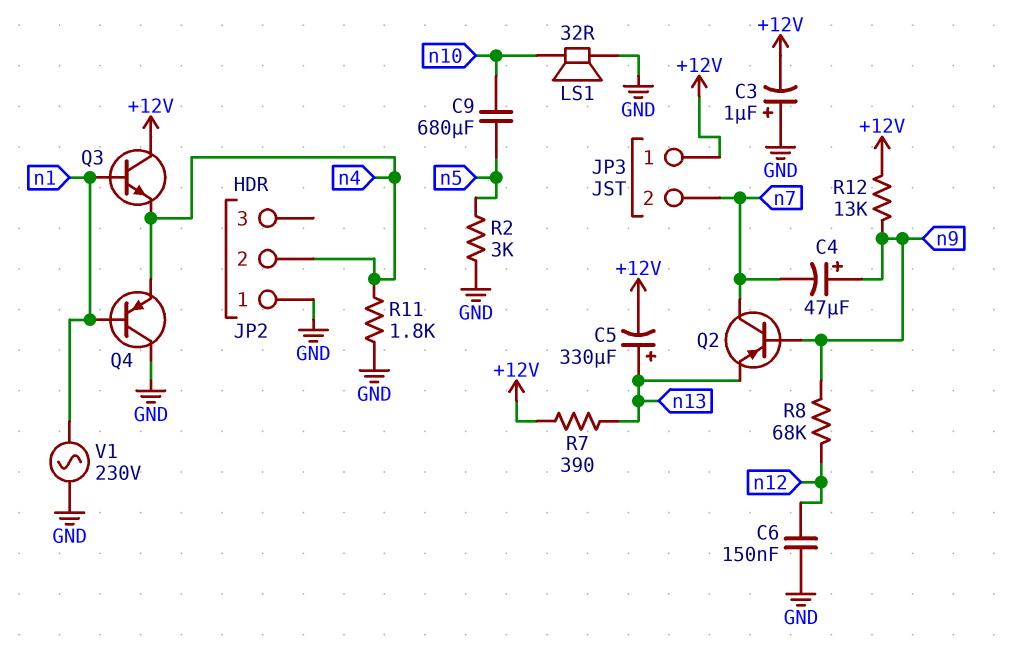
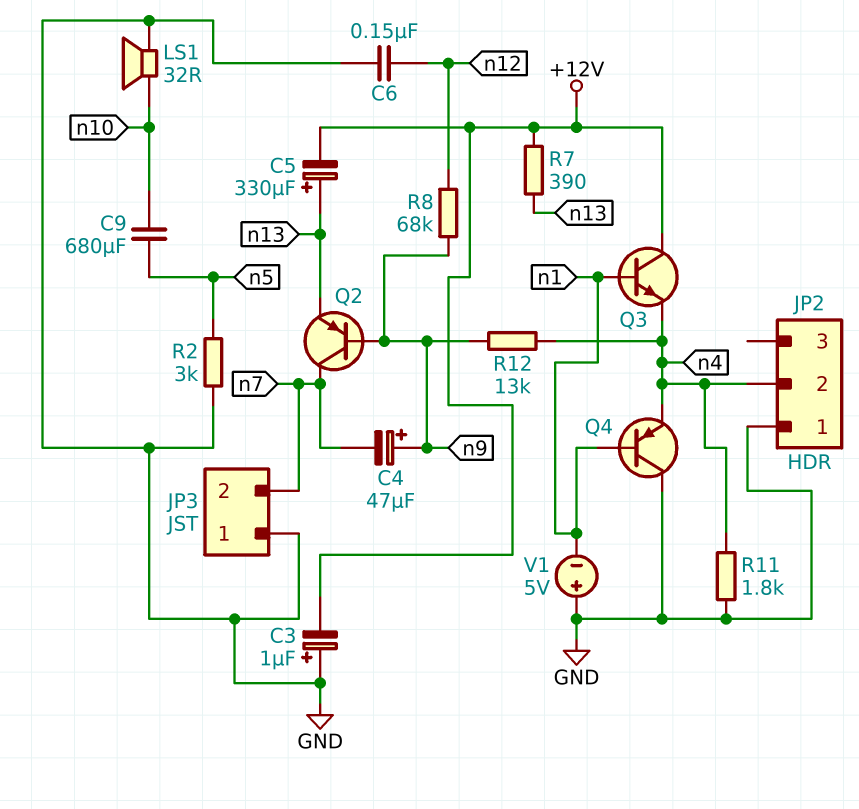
JP3 pin 1: +12V -> GND
R12: 13k (+12V, n9) -> 13k (n4, n9)
V1: AC 230V (GND, n1) -> 5V (plus GND, minus n1)

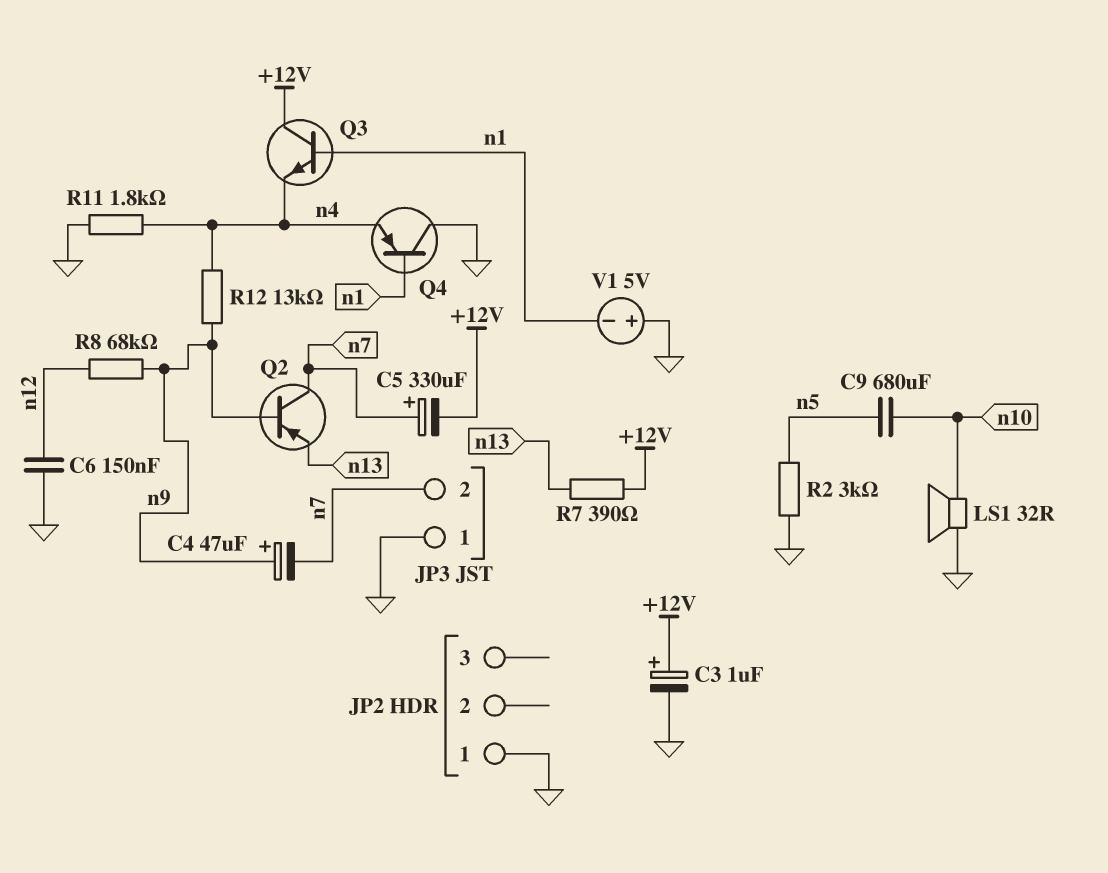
C3: 1uF (plus GND, minus +12V) -> 1uF (plus +12V, minus GND)
C5: 330uF (plus n13, minus +12V) -> 330uF (plus n7, minus +12V)
JP2 pin 2: n4 -> none

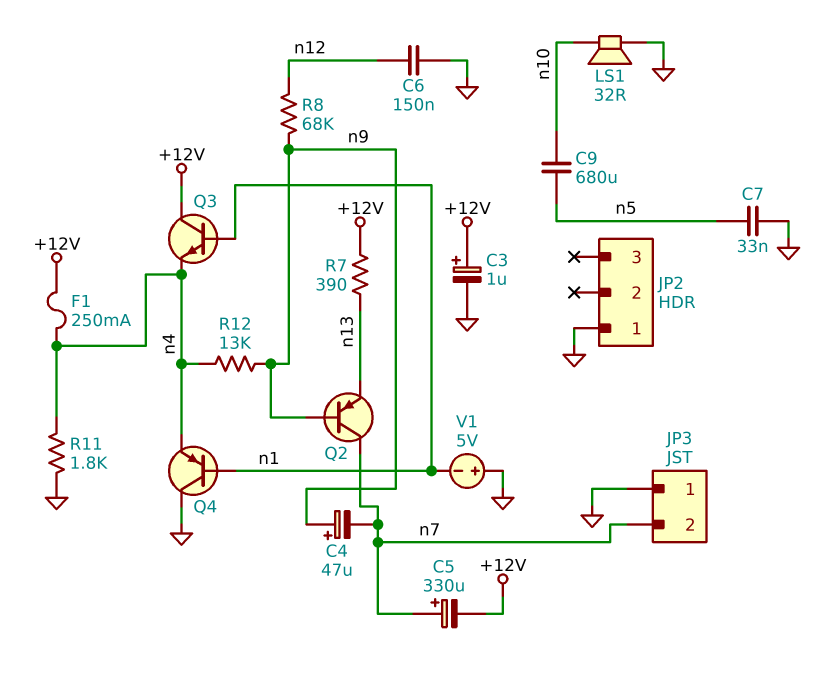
C7: none -> 33nF (GND, n5)
F1: none -> 250mA (+12V, n4)
R2: 3k (GND, n5) -> none

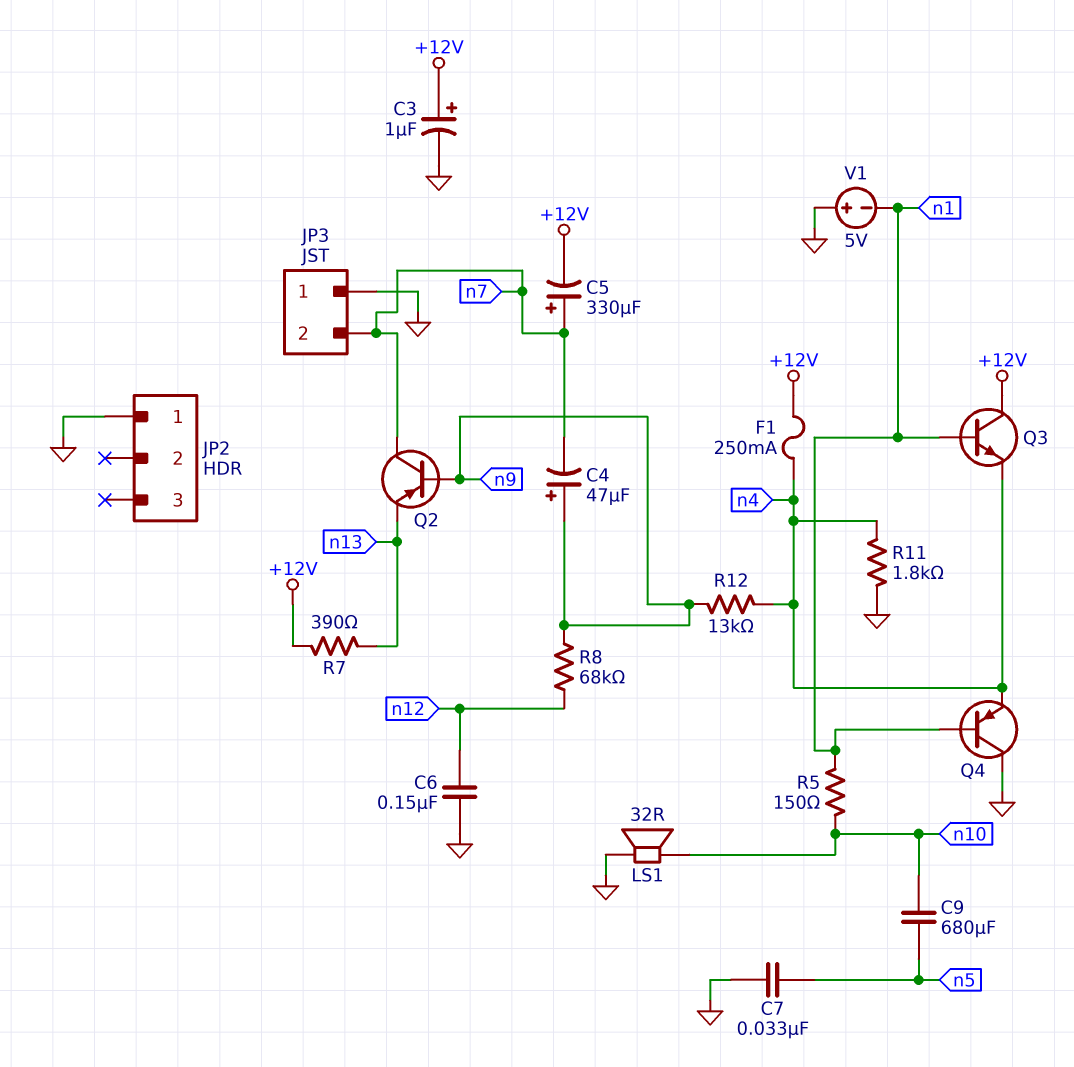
R5: none -> 150 (n1, n10)

